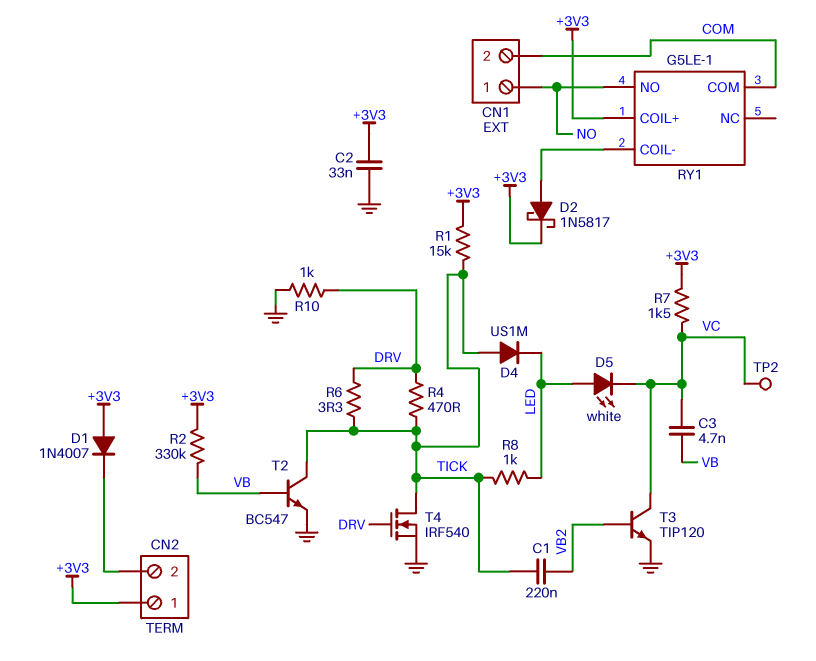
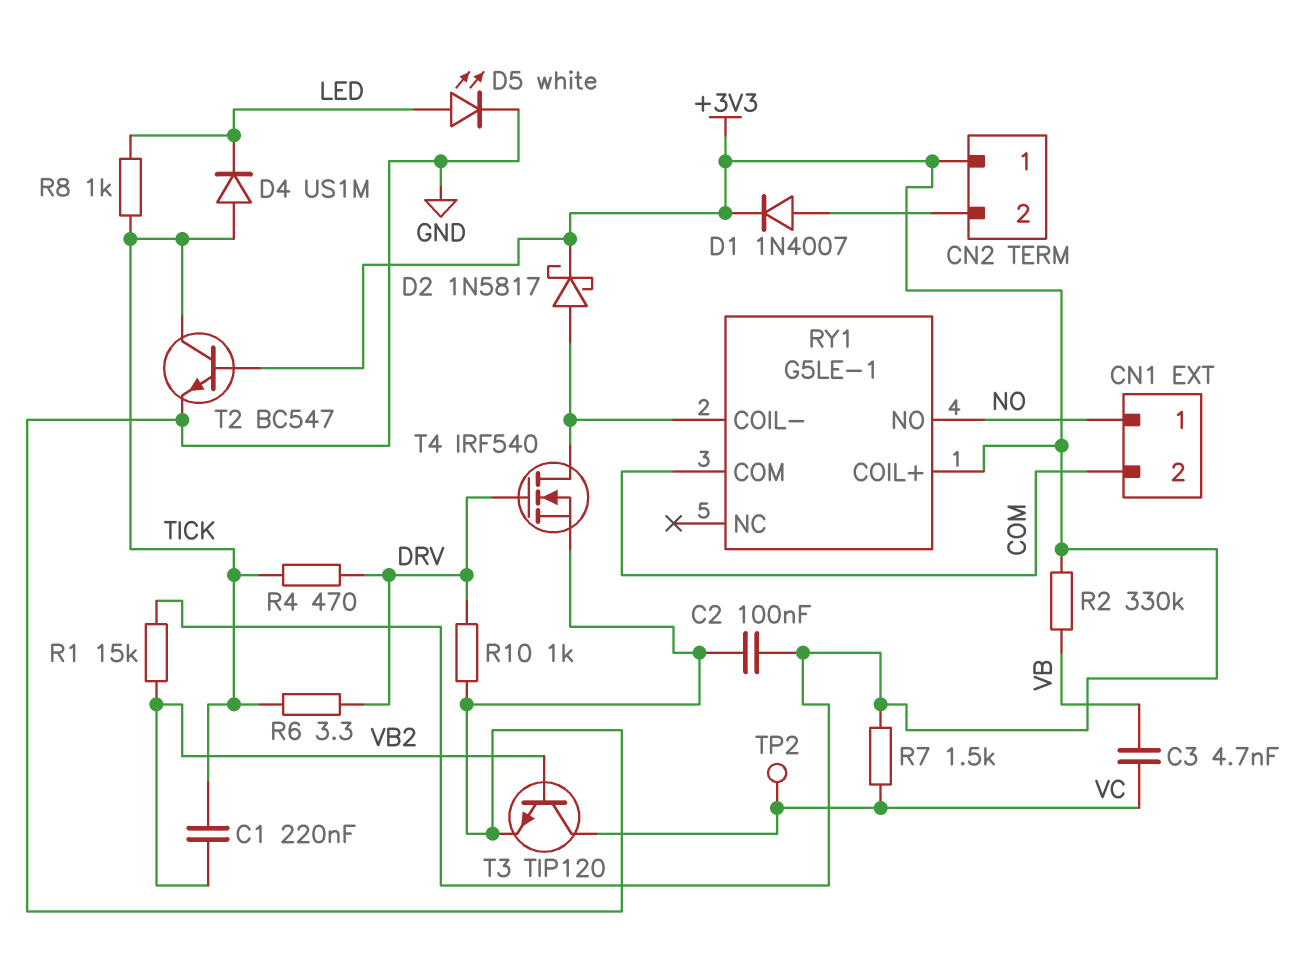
C2: 33nF (+3V3, GND) -> 100nF (+3V3, GND)
D1: diode 1N4007 (A +3V3, K CN2/2) -> diode 1N4007 (A CN2/2, K +3V3)
D5: LED white (A LED, K VC) -> LED white (A LED, K GND)
R1: 15k (+3V3, TICK) -> 15k (+3V3, VB2)
T2: NPN BC547 (B VB, C TICK, E GND) -> NPN BC547 (B +3V3, C TICK, E GND)
T4: NMOS IRF540 (G DRV, D TICK, S GND) -> NMOS IRF540 (G DRV, D RY1/COIL-, S GND)

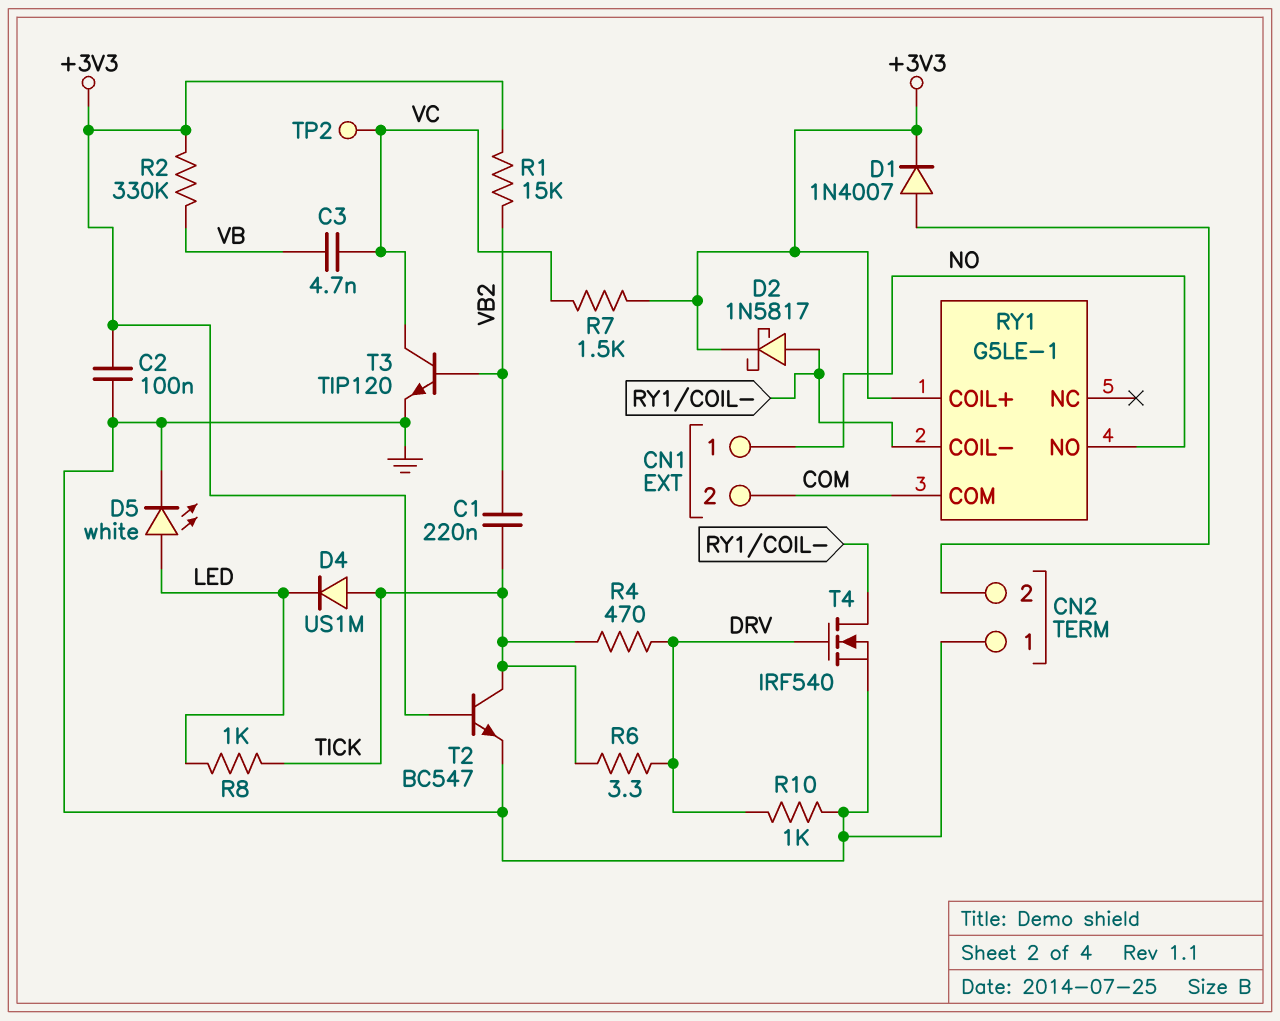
CN2 pin 1: +3V3 -> GND

